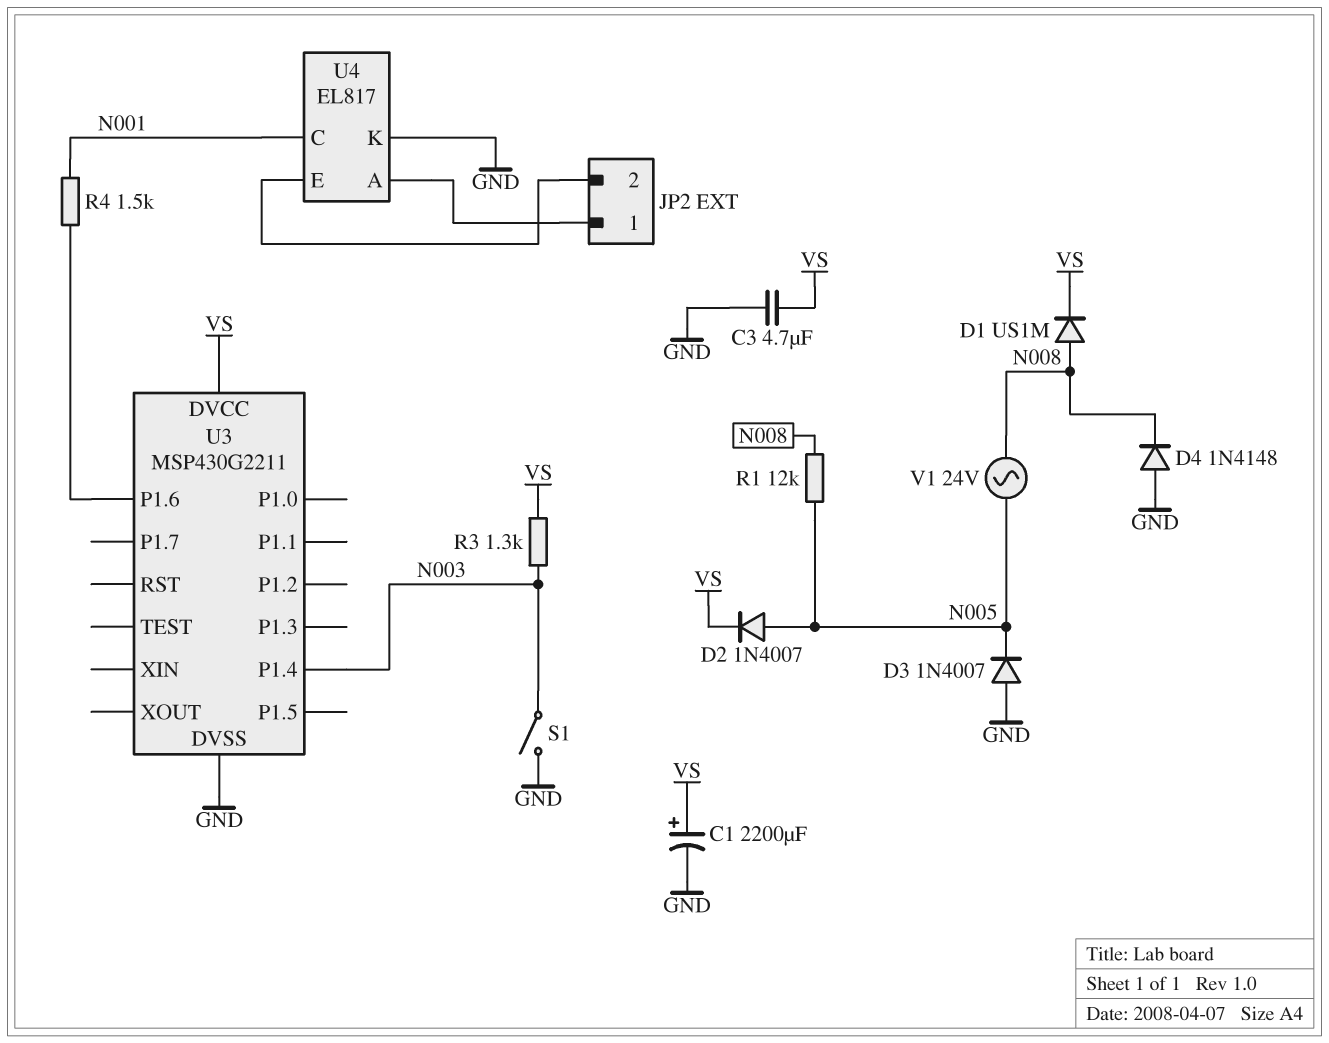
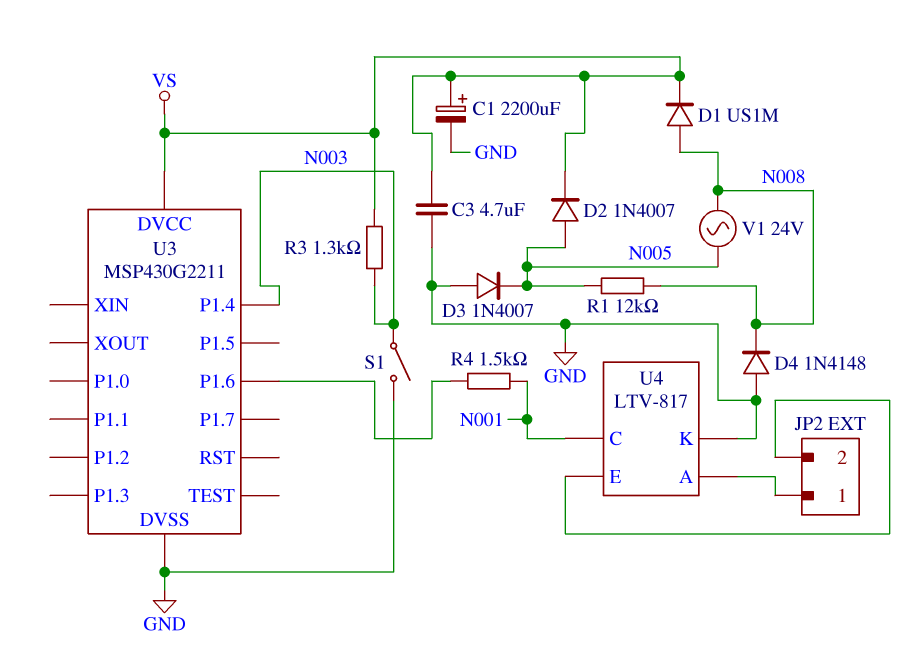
U4: EL817 -> LTV-817

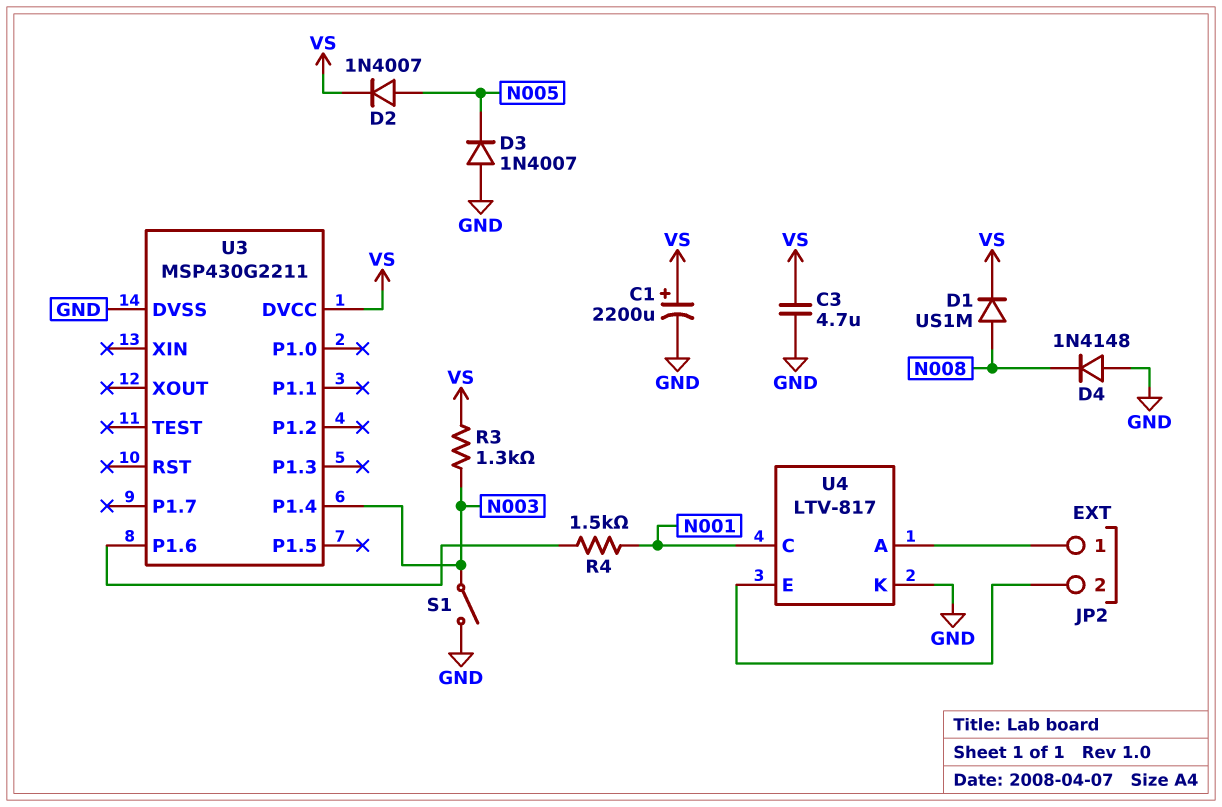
R1: 12k (N005, N008) -> none
V1: AC 24V (N005, N008) -> none

